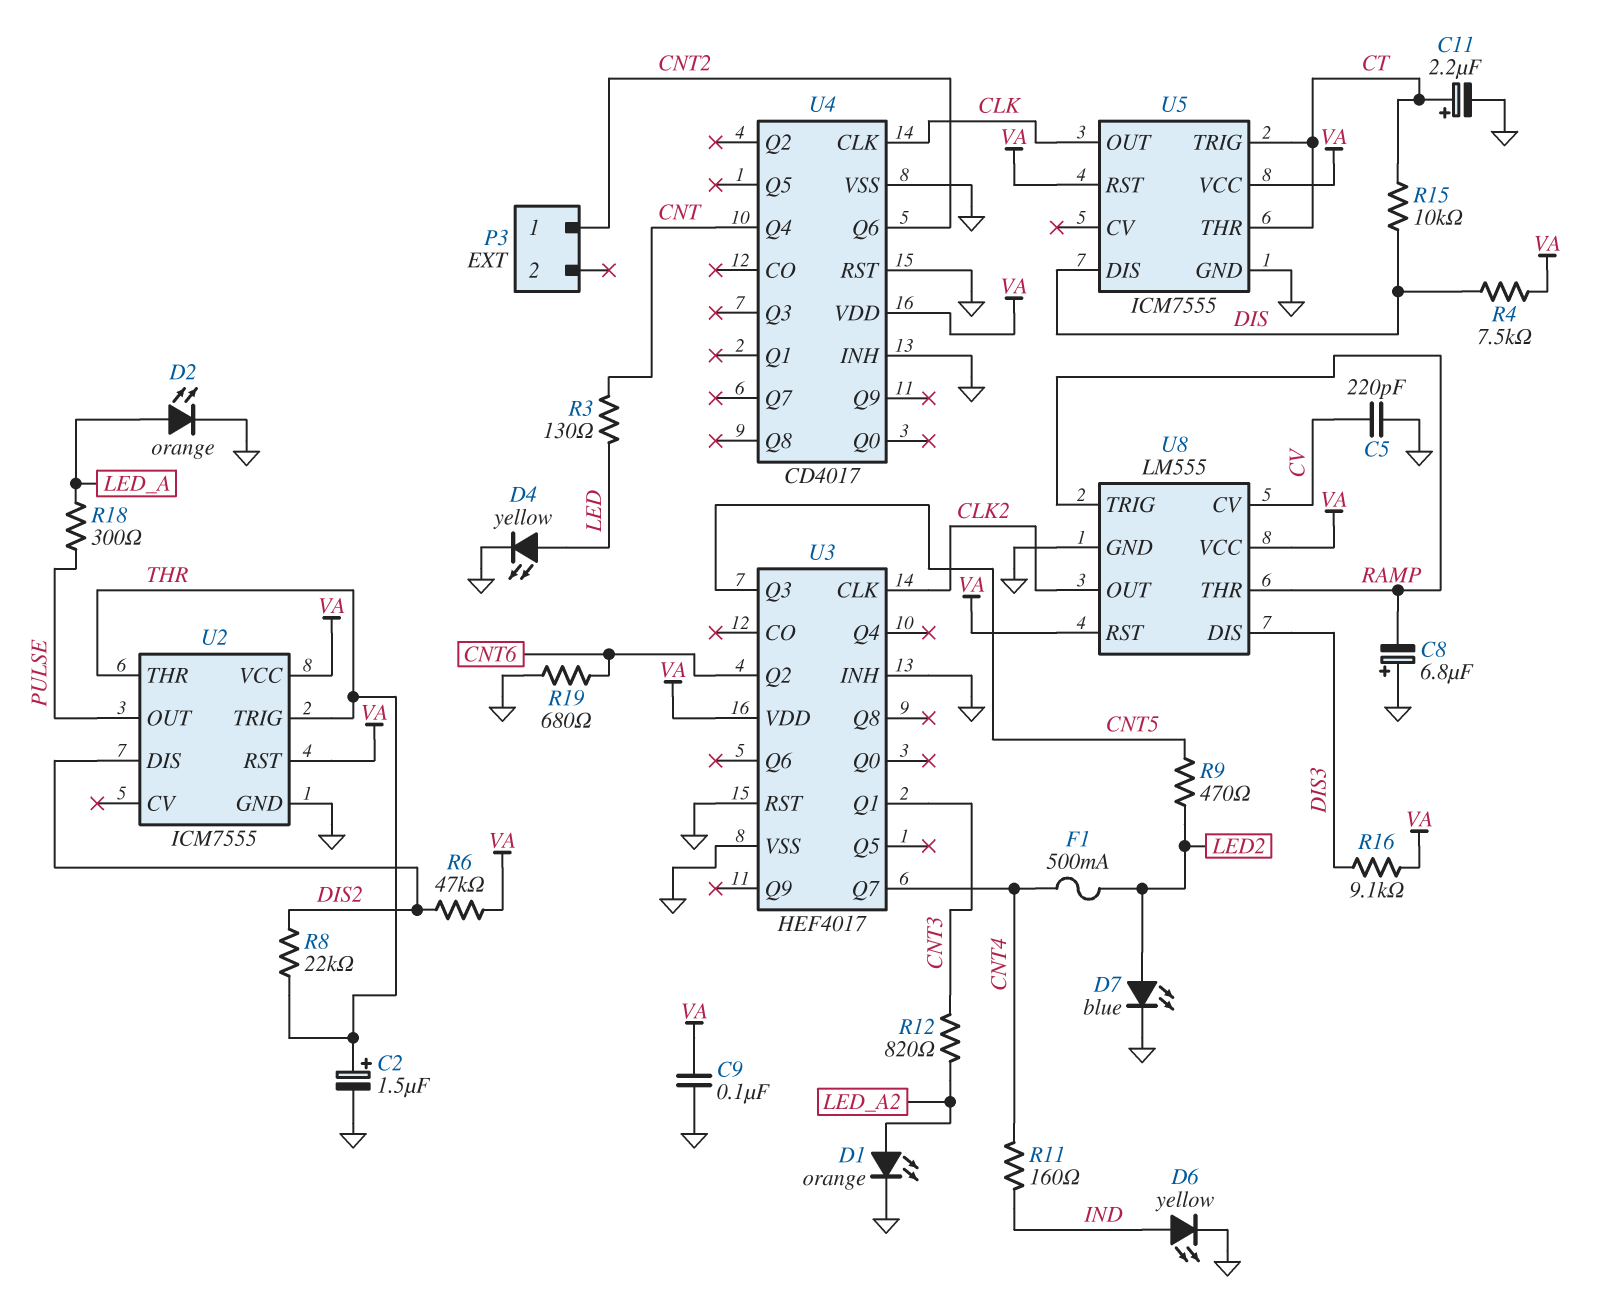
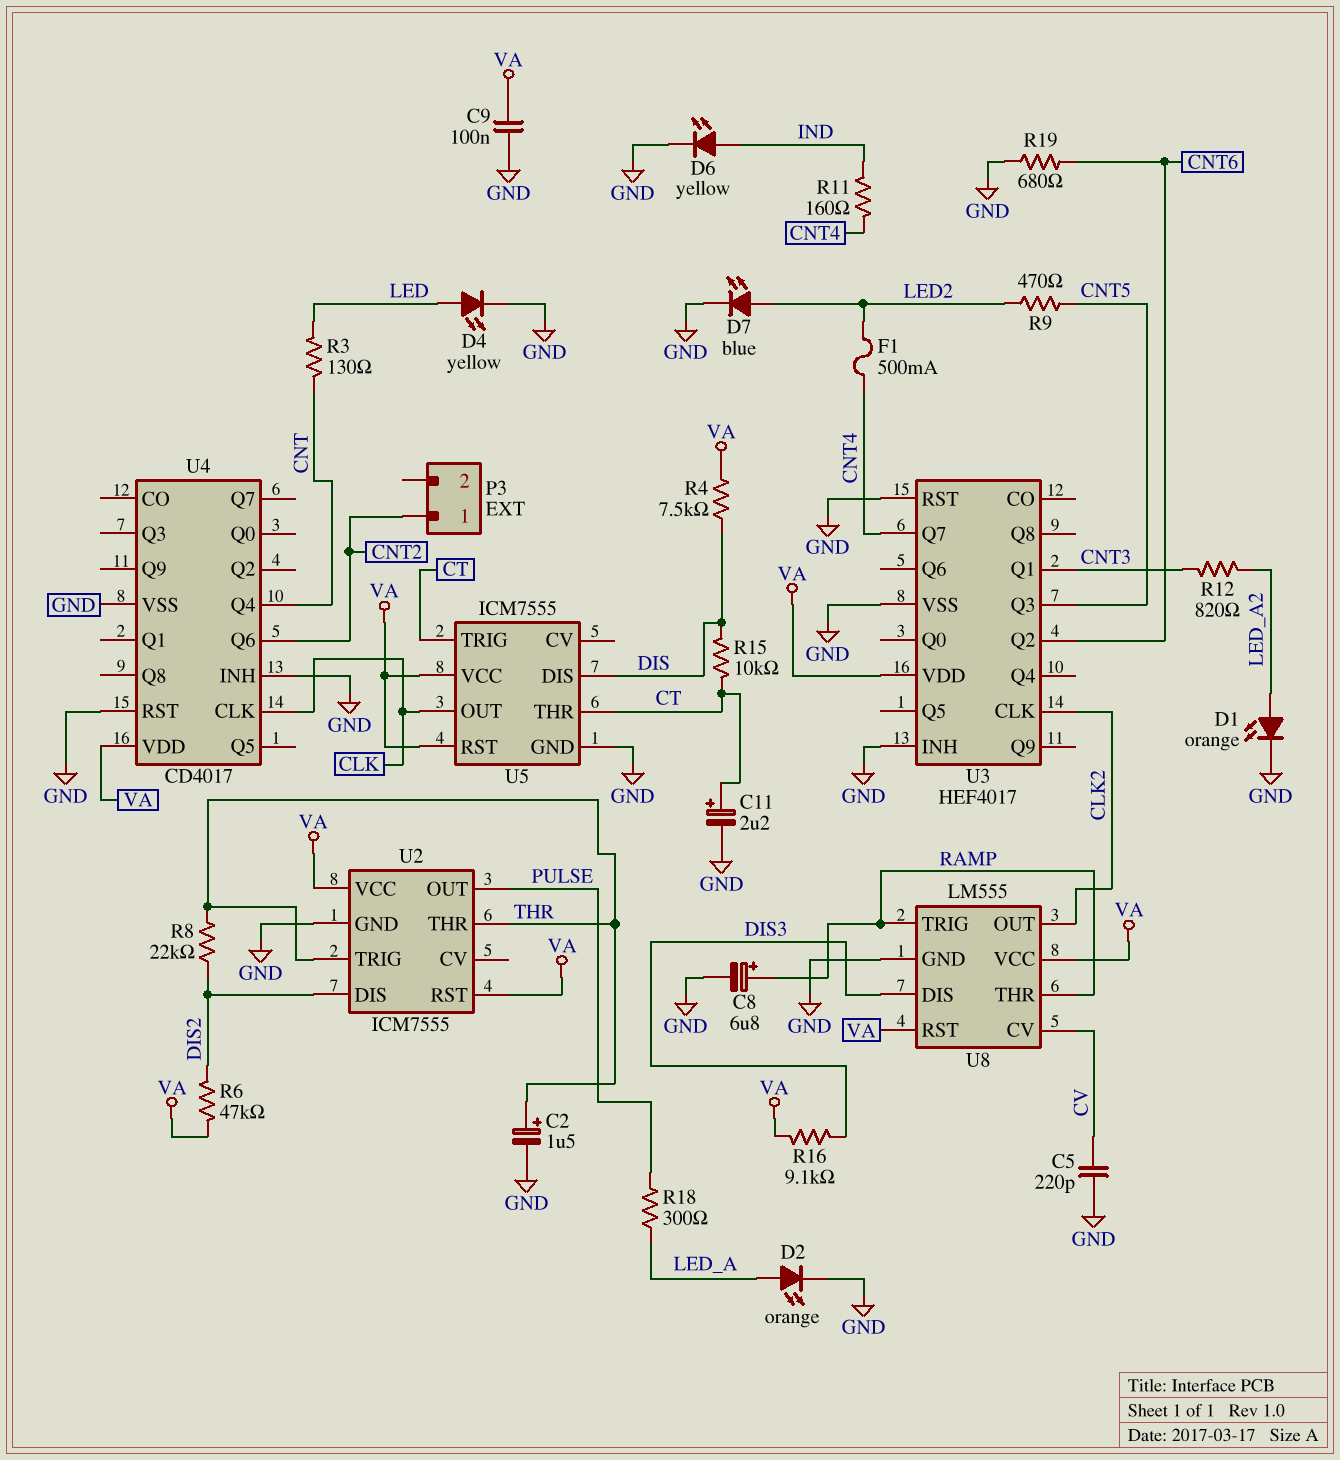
C8: 6.8uF (plus GND, minus RAMP) -> 6.8uF (plus RAMP, minus GND)

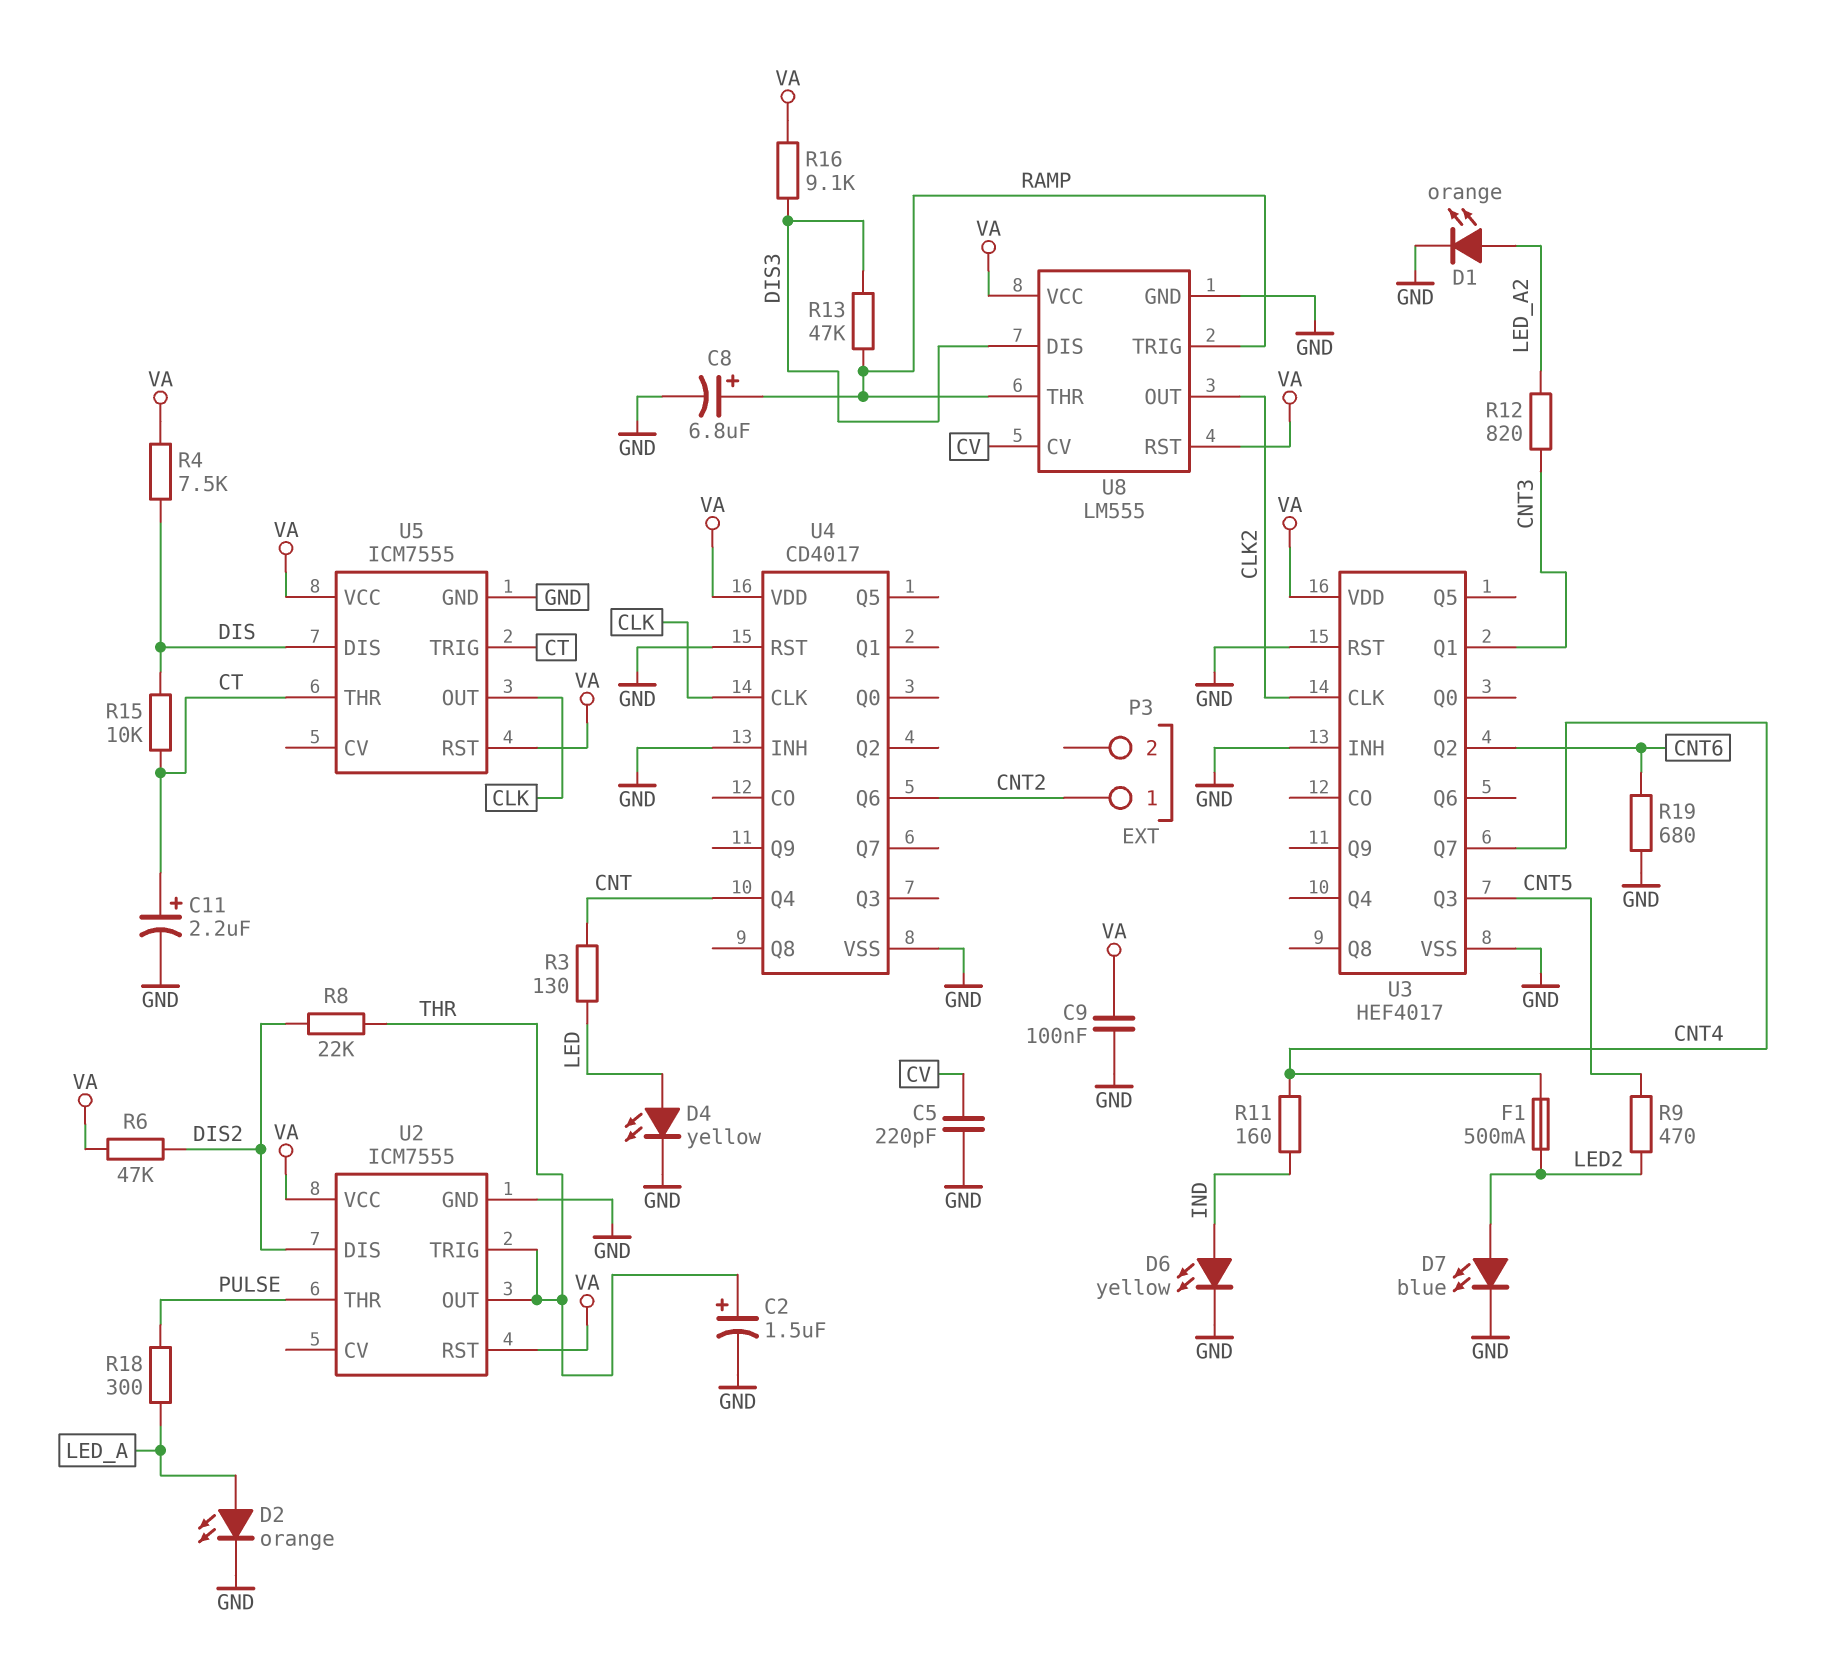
R13: none -> 47k (DIS3, RAMP)
U2 pin OUT: PULSE -> THR
U2 pin THR: THR -> PULSE

